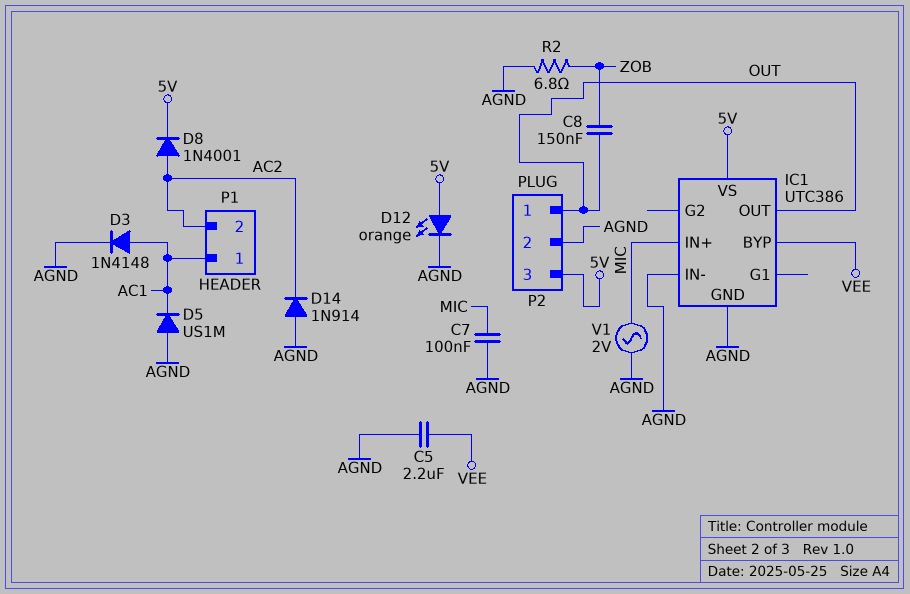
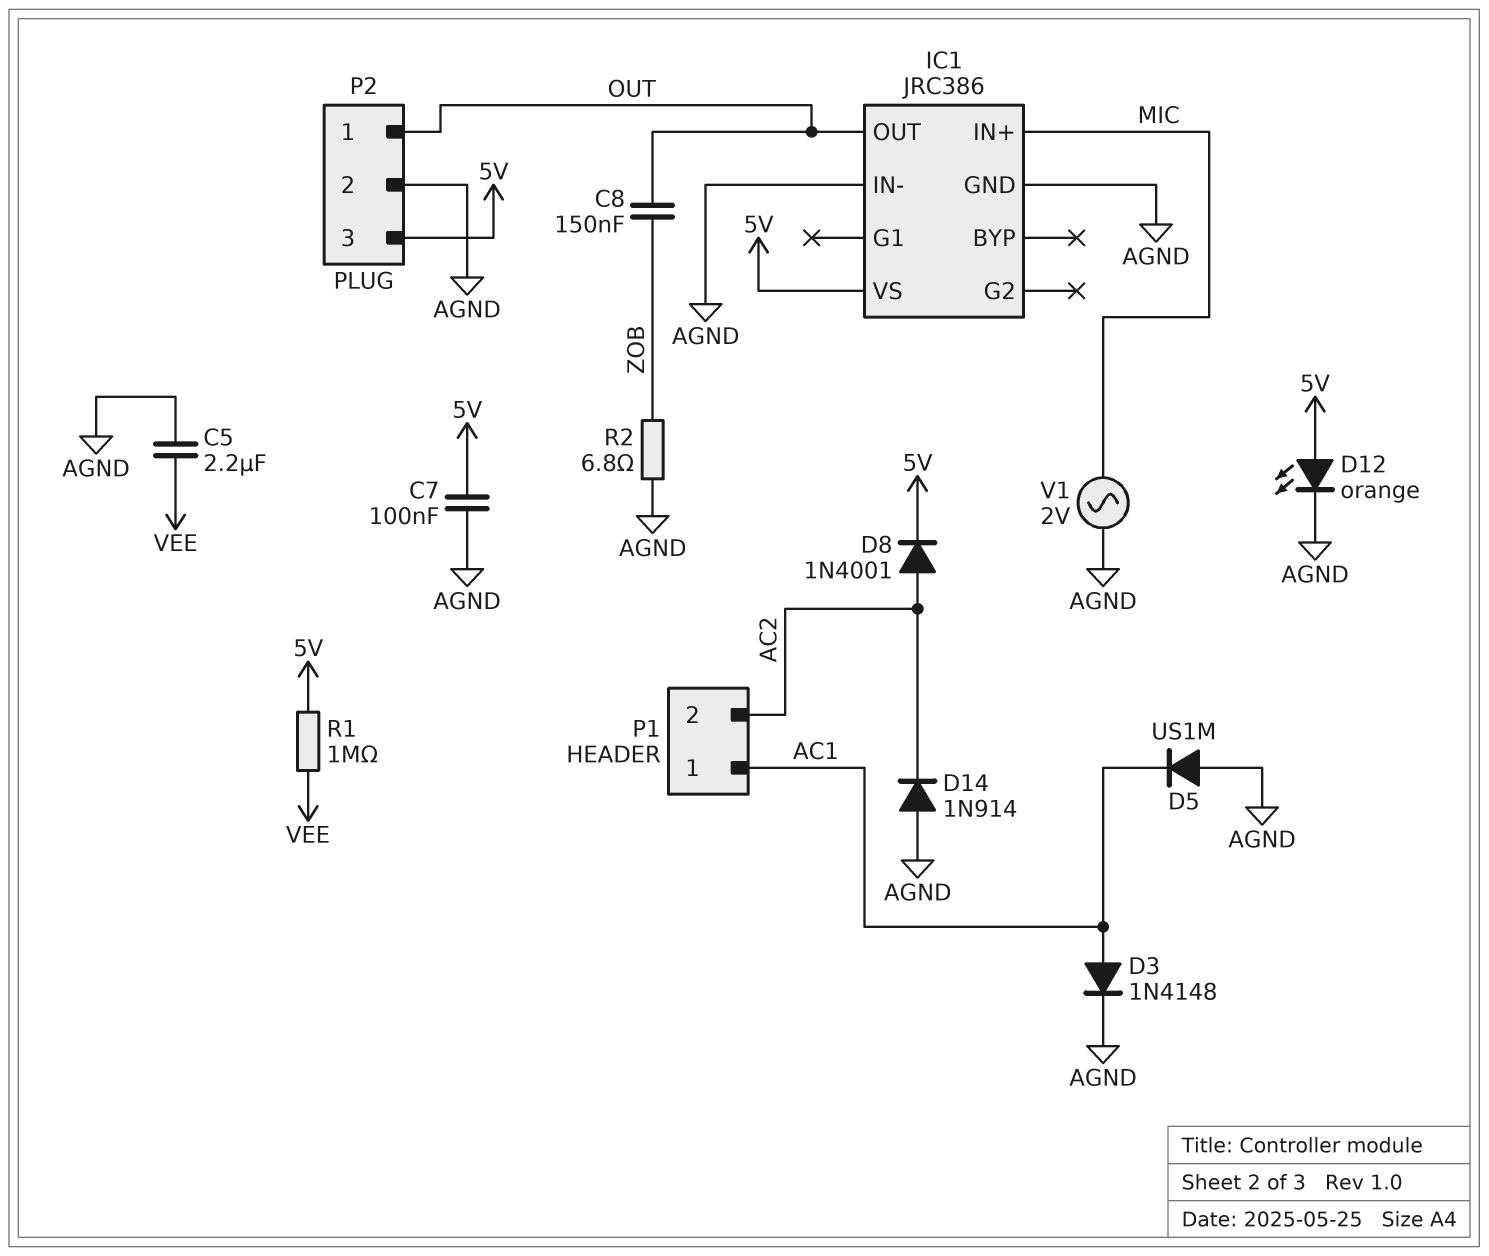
C7: 100nF (AGND, MIC) -> 100nF (5V, AGND)
IC1: UTC386 -> JRC386
IC1 pin BYP: VEE -> none
R1: none -> 1M (5V, VEE)

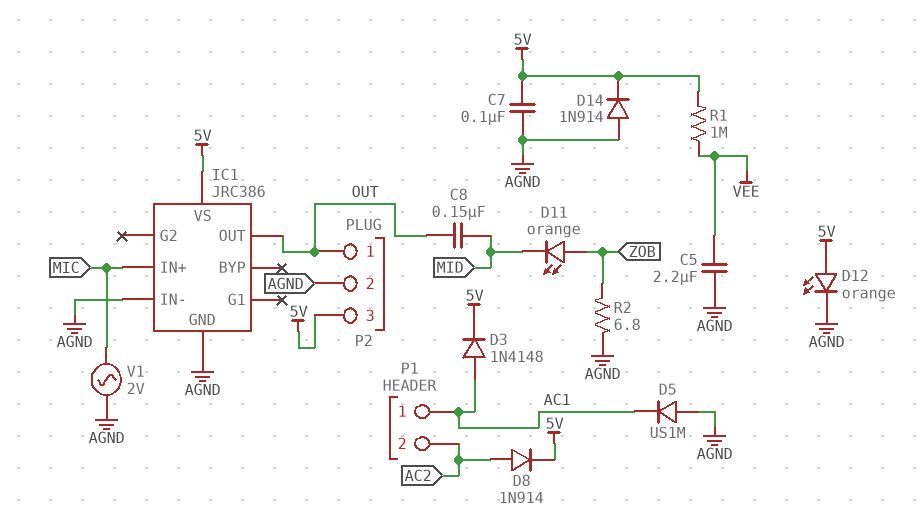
C8: 150nF (OUT, ZOB) -> 150nF (MID, OUT)
D3: diode 1N4148 (A AC1, K AGND) -> diode 1N4148 (A AC1, K 5V)
D8: diode 1N4001 (A AC2, K 5V) -> diode 1N914 (A AC2, K 5V)
D11: none -> LED orange (A ZOB, K MID)
D14: diode 1N914 (A AGND, K AC2) -> diode 1N914 (A AGND, K 5V)

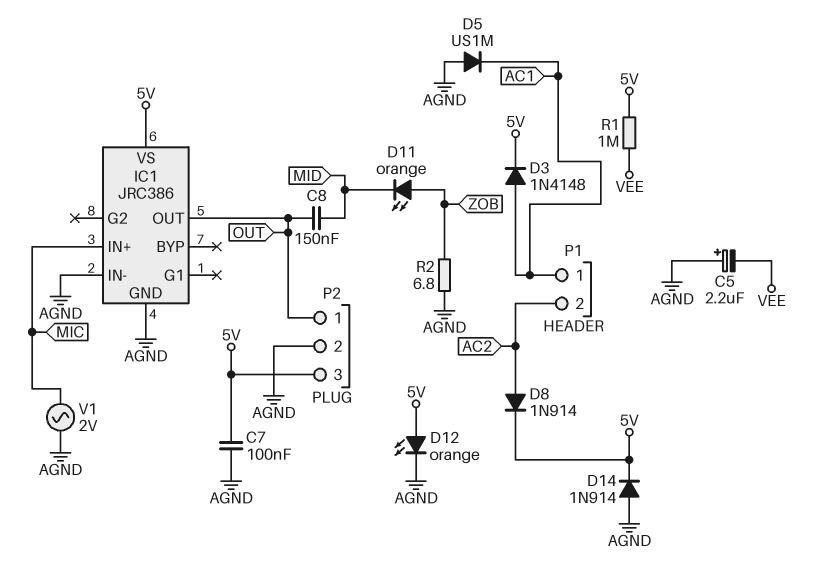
C5: 2.2uF (AGND, VEE) -> 2.2uF (plus AGND, minus VEE)

